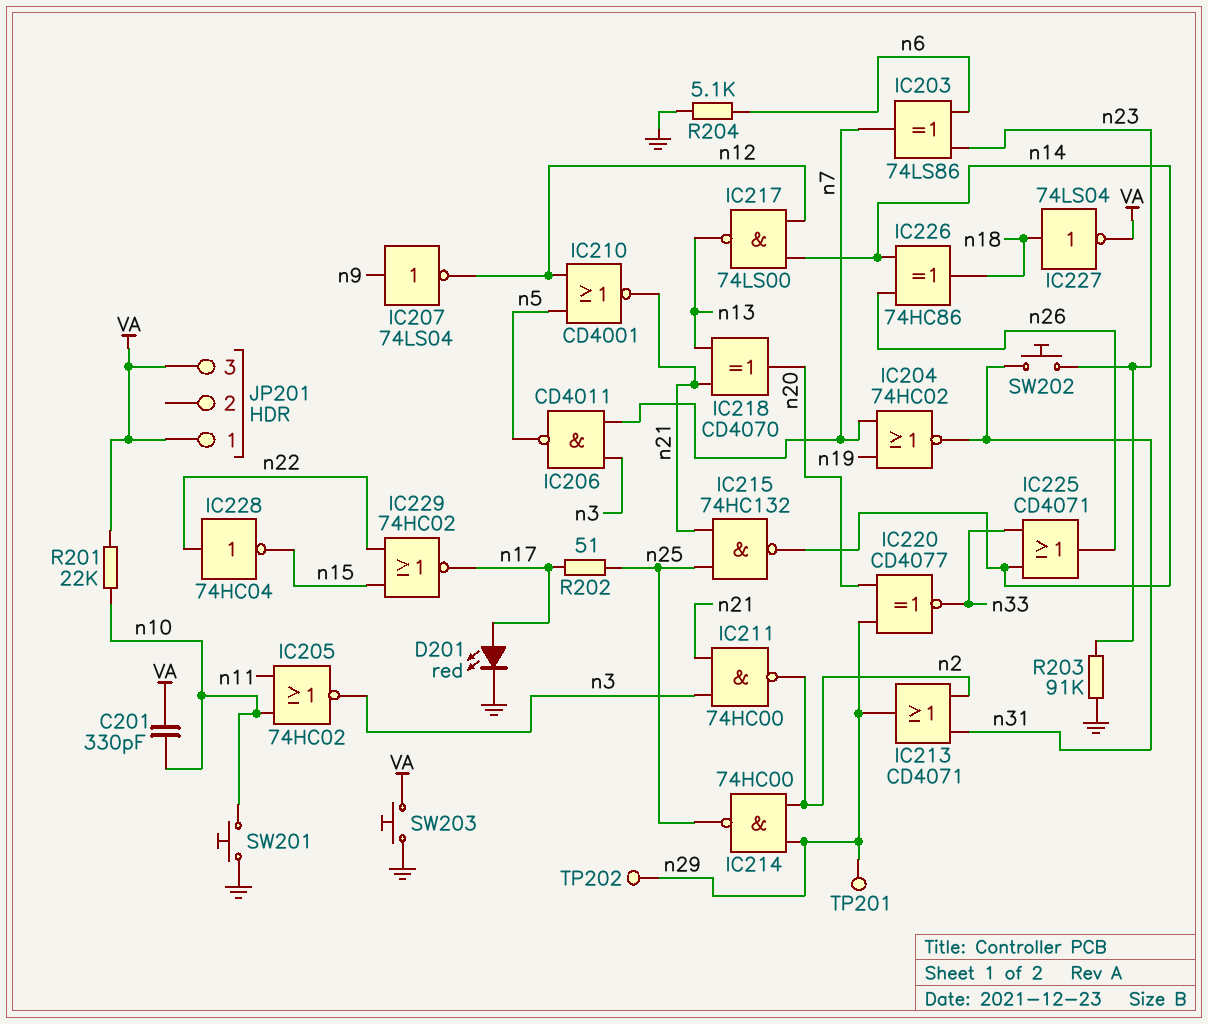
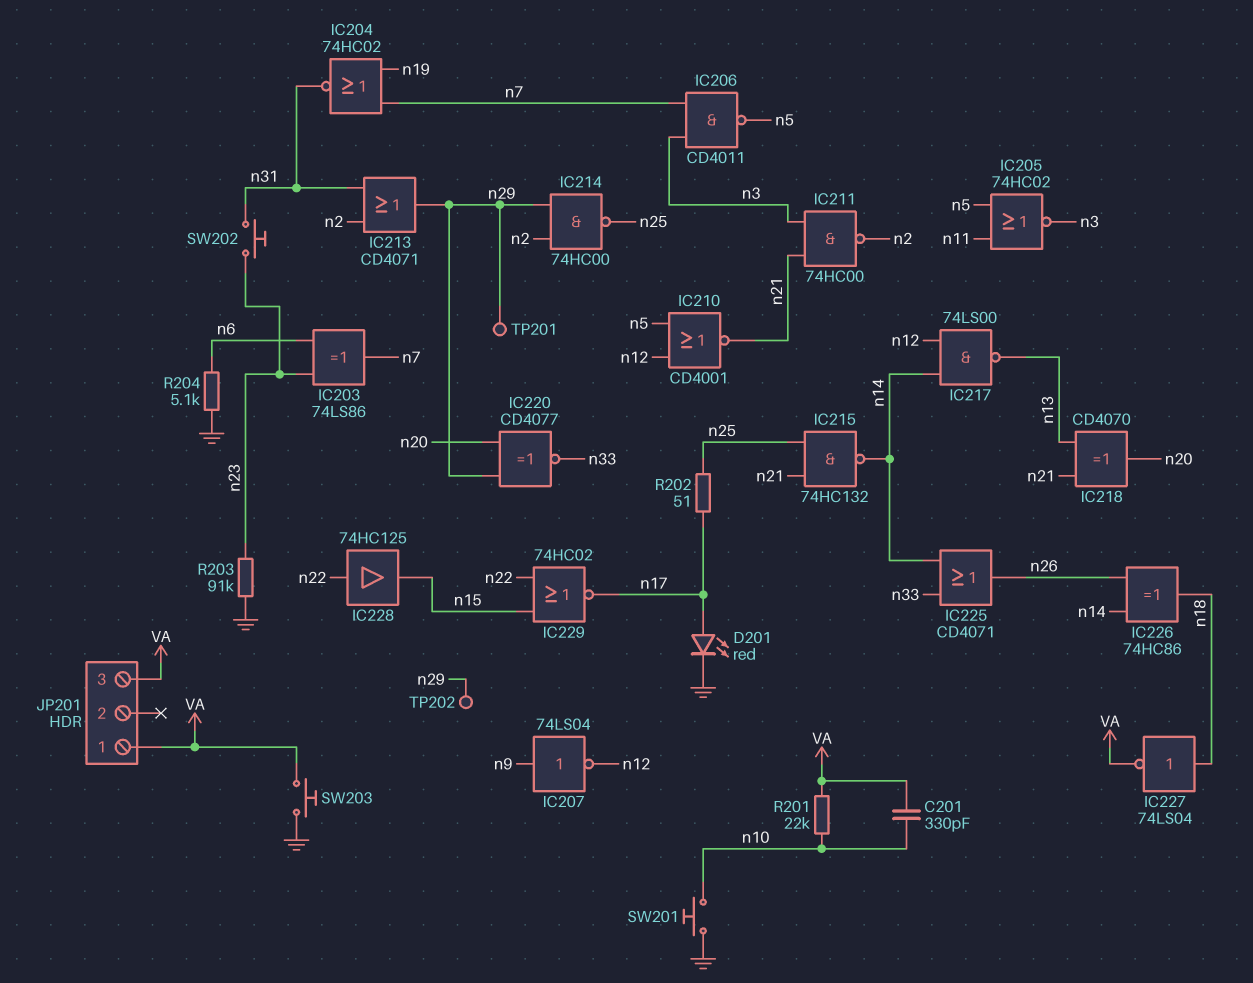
IC205: NOR 74HC02 (in n10, in n11, out n3) -> NOR 74HC02 (in n5, in n11, out n3)
IC228: NOT 74HC04 (in n22, out n15) -> buffer 74HC125 (in n22, out n15)

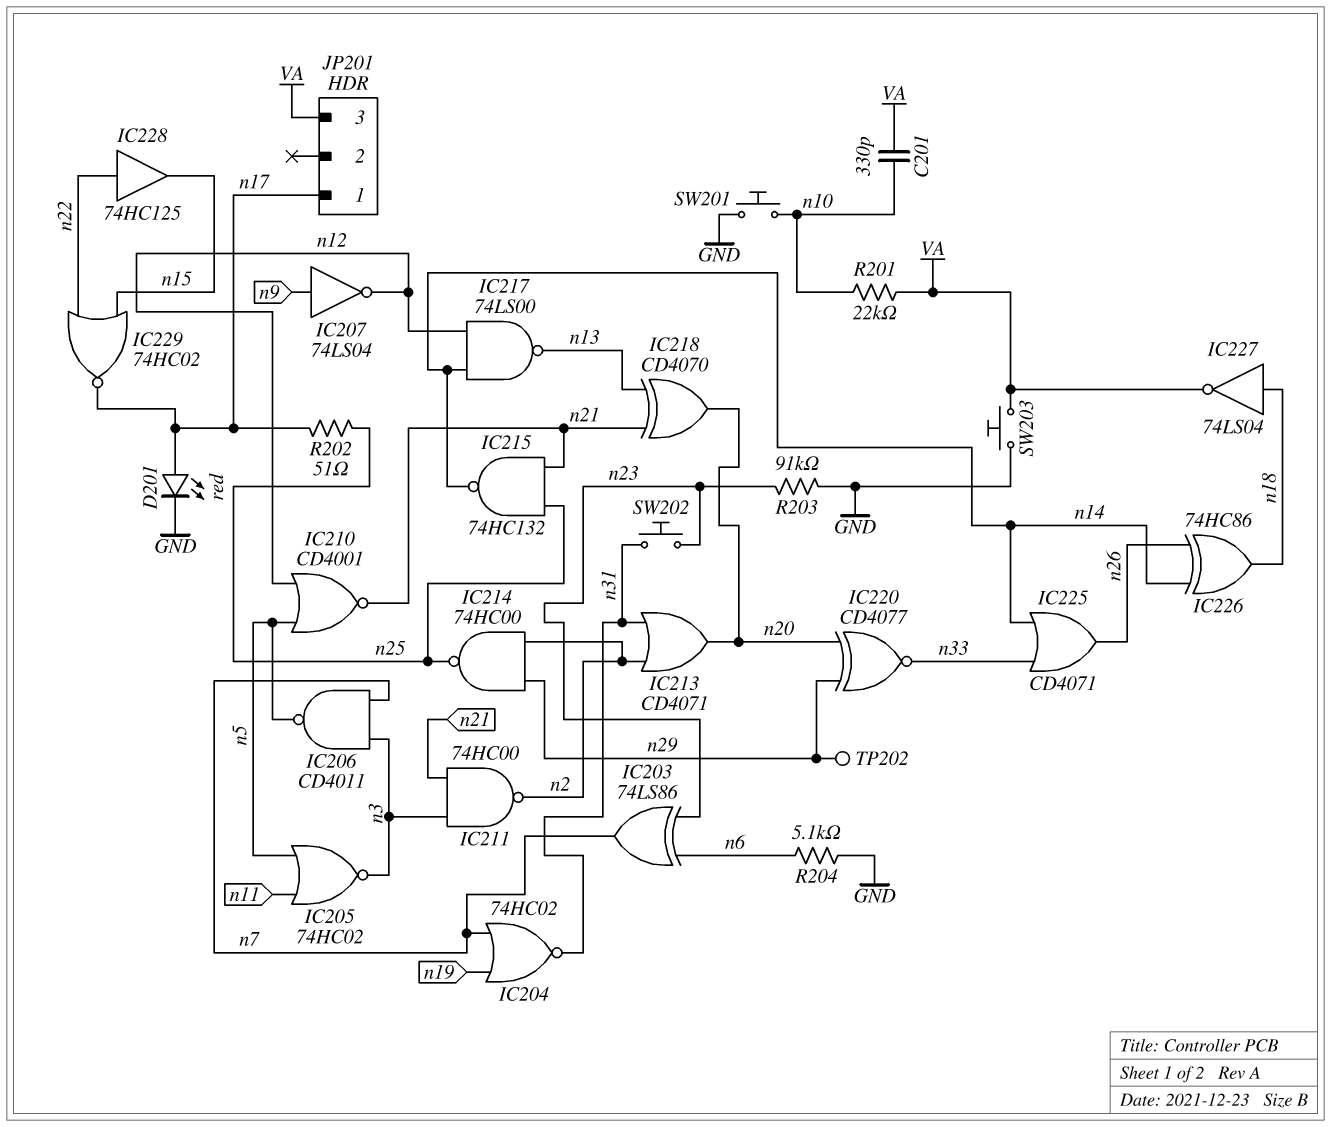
IC213: OR CD4071 (in n2, in n31, out n29) -> OR CD4071 (in n2, in n31, out n20)
JP201 pin 1: VA -> n17
TP201: test point (n29) -> none

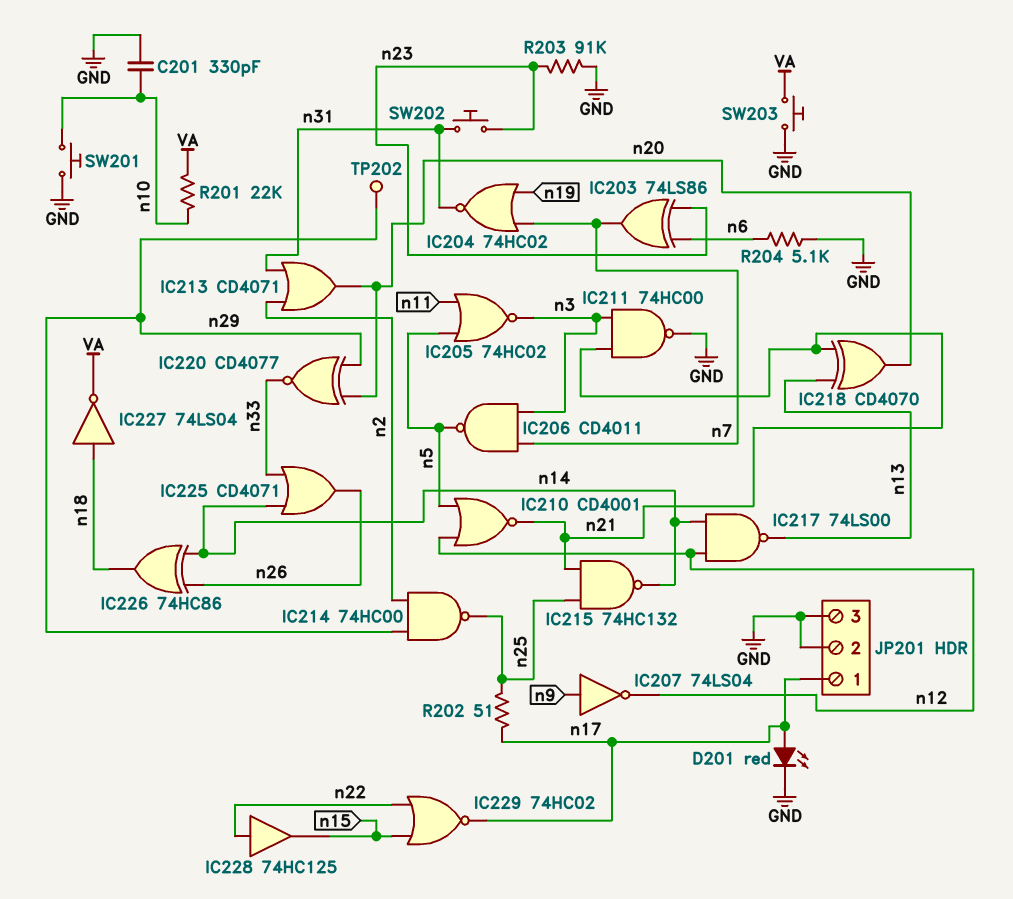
C201: 330pF (VA, n10) -> 330pF (GND, n10)
IC211: NAND 74HC00 (in n3, in n21, out n2) -> NAND 74HC00 (in n3, in n21, out GND)
JP201 pin 2: none -> GND
JP201 pin 3: VA -> GND

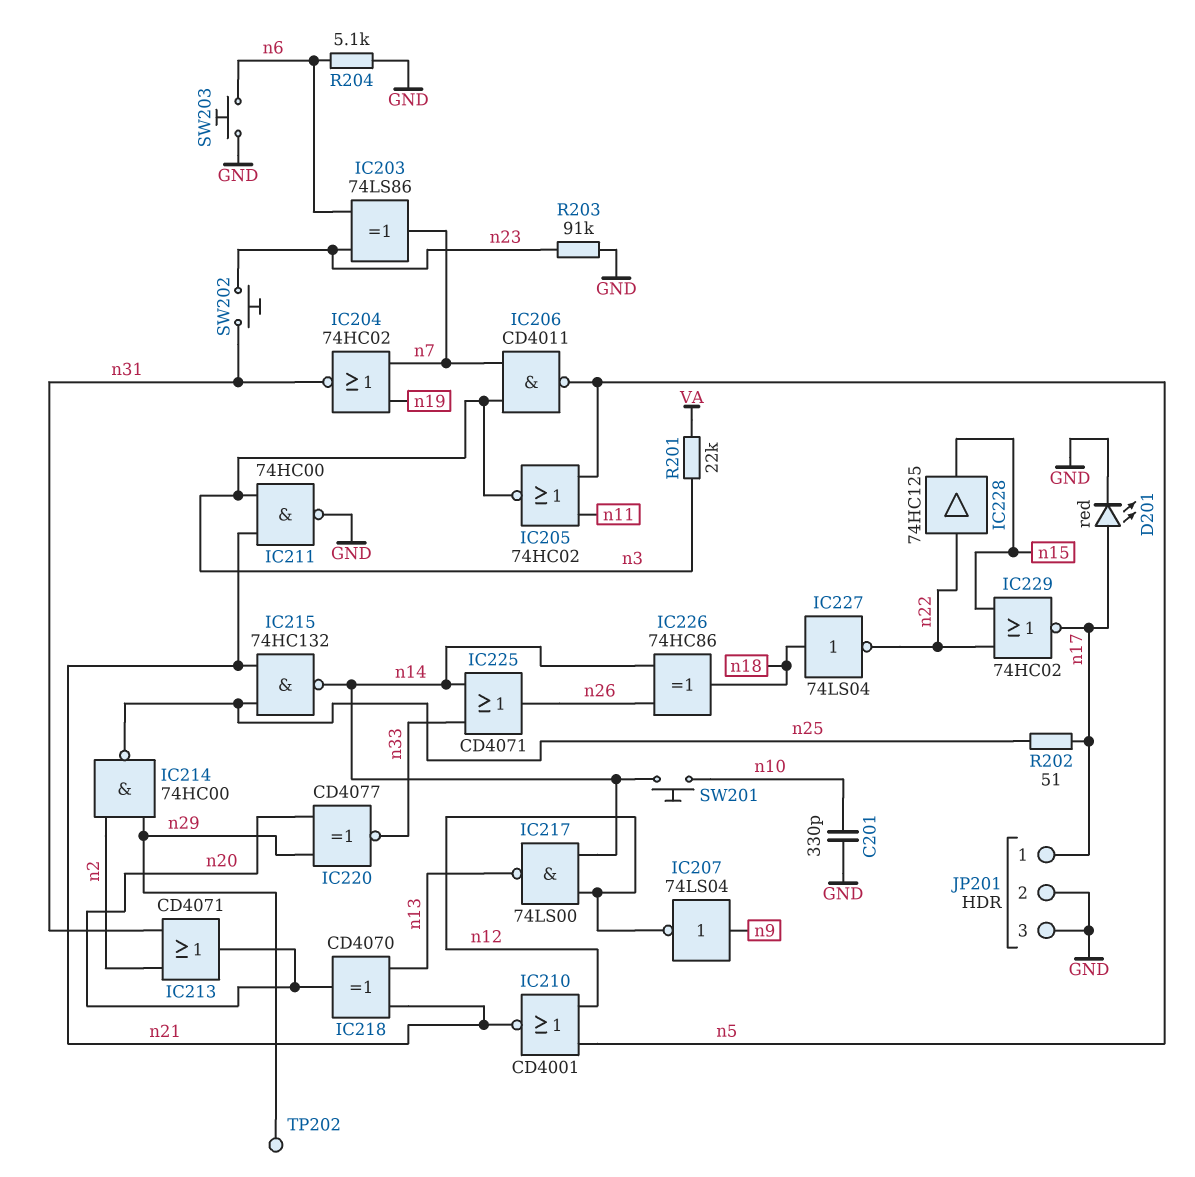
IC227: NOT 74LS04 (in n18, out VA) -> NOT 74LS04 (in n18, out n22)
R201: 22k (VA, n10) -> 22k (VA, n3)
SW201: button (GND, n10) -> button (n10, n14)
SW203: button (GND, VA) -> button (GND, n6)

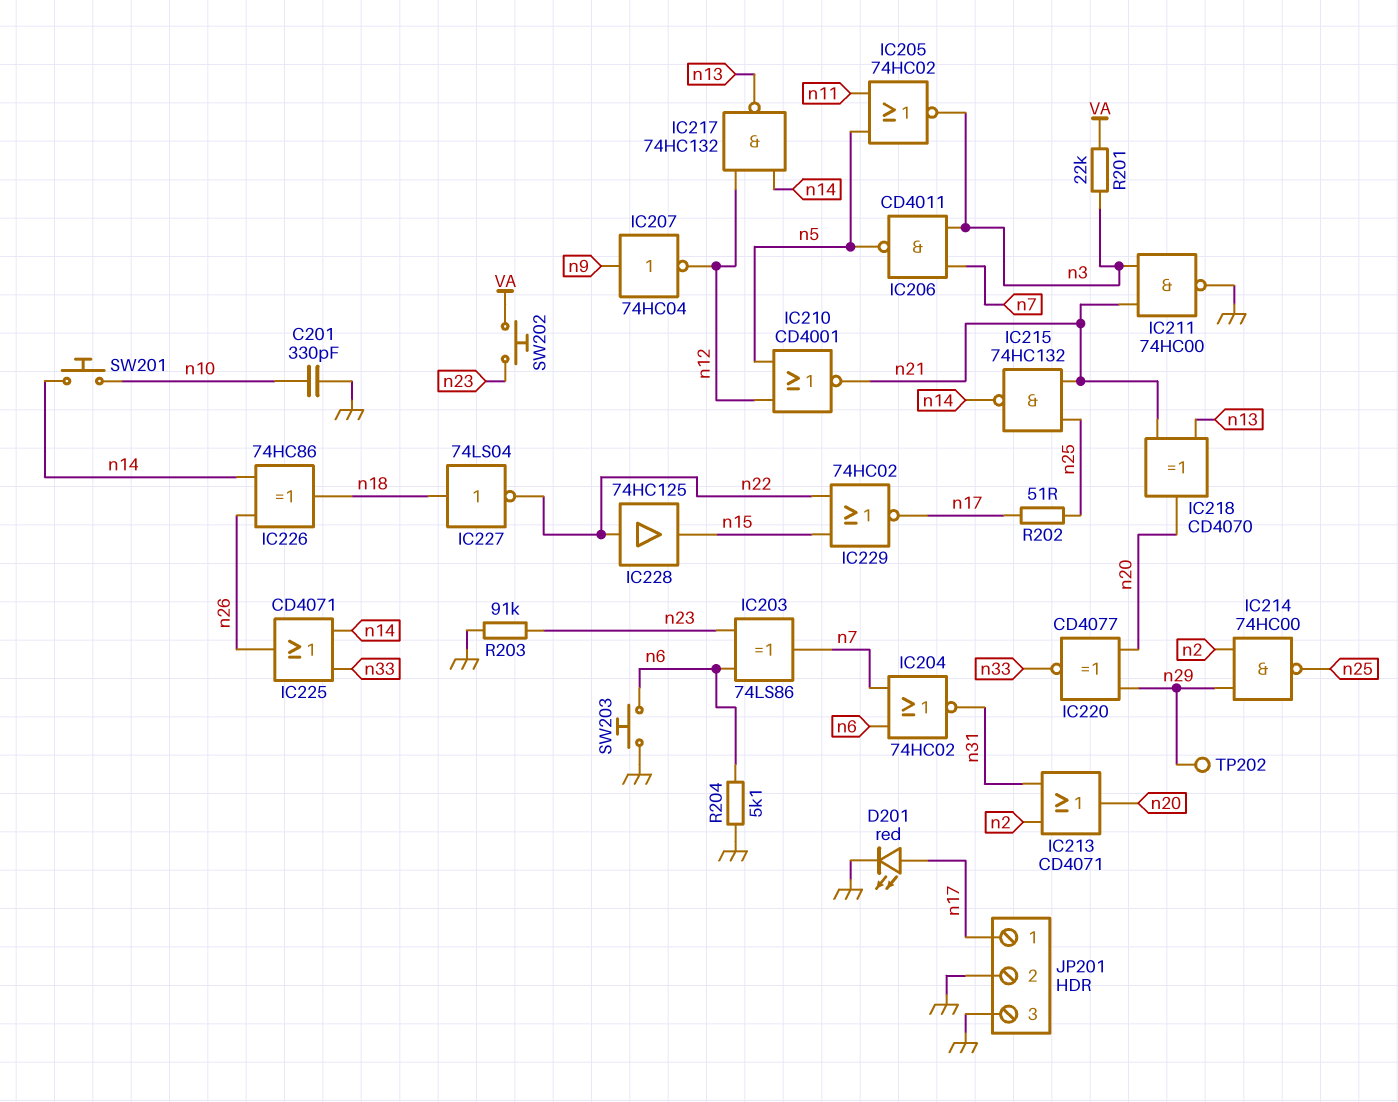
IC204: NOR 74HC02 (in n7, in n19, out n31) -> NOR 74HC02 (in n6, in n7, out n31)
IC207: NOT 74LS04 (in n9, out n12) -> NOT 74HC04 (in n9, out n12)
IC217: NAND 74LS00 (in n12, in n14, out n13) -> NAND 74HC132 (in n12, in n14, out n13)
SW202: button (n23, n31) -> button (VA, n23)

